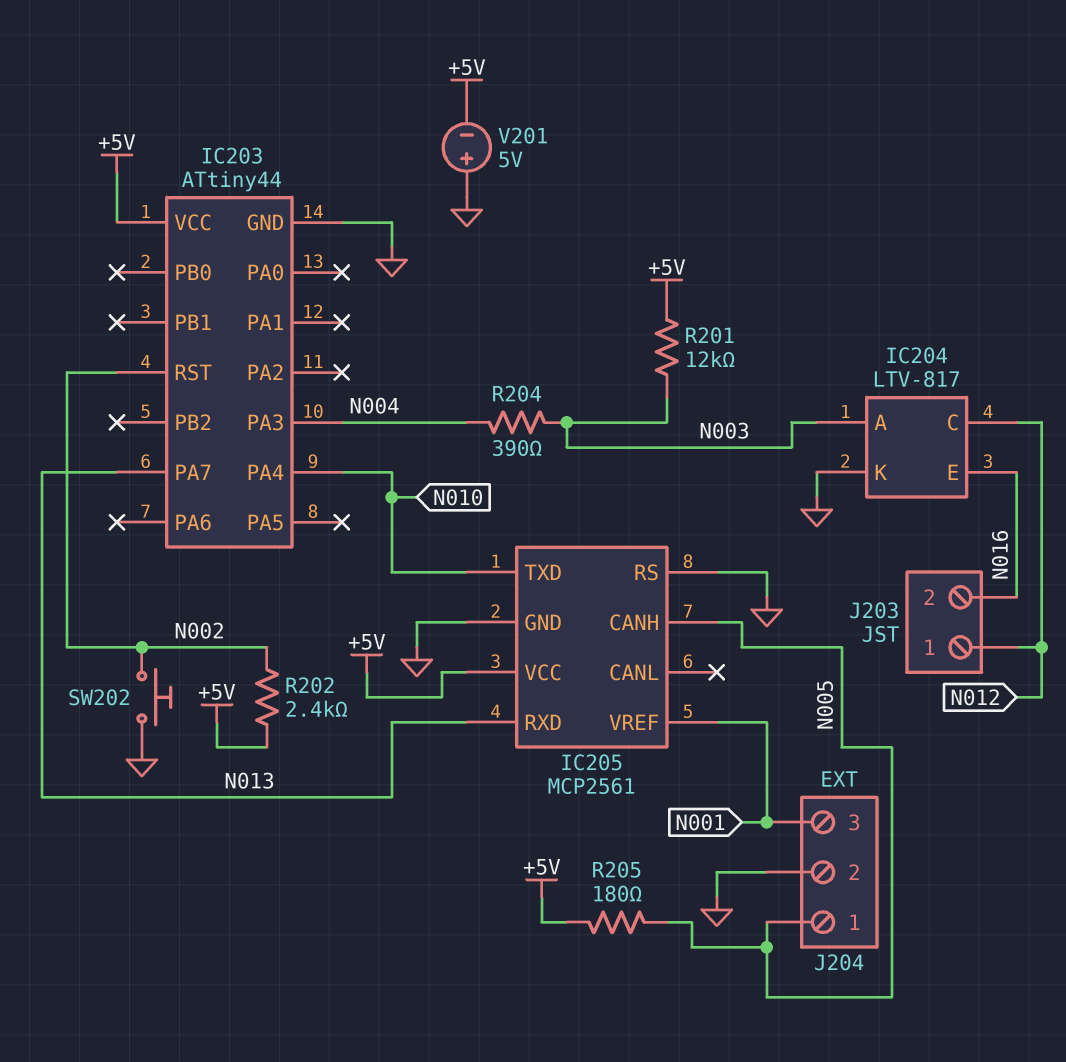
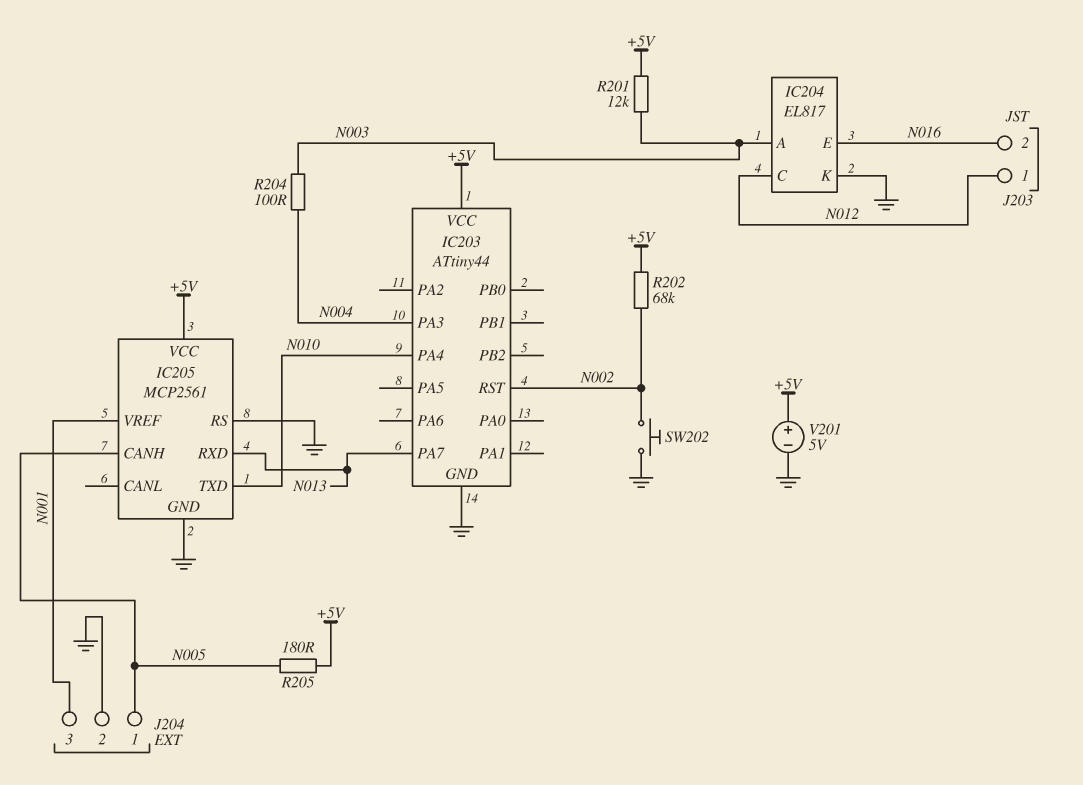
IC204: LTV-817 -> EL817
R202: 2.4k (+5V, N002) -> 68k (+5V, N002)
R204: 390 (N003, N004) -> 100 (N003, N004)
V201: 5V (plus GND, minus +5V) -> 5V (plus +5V, minus GND)

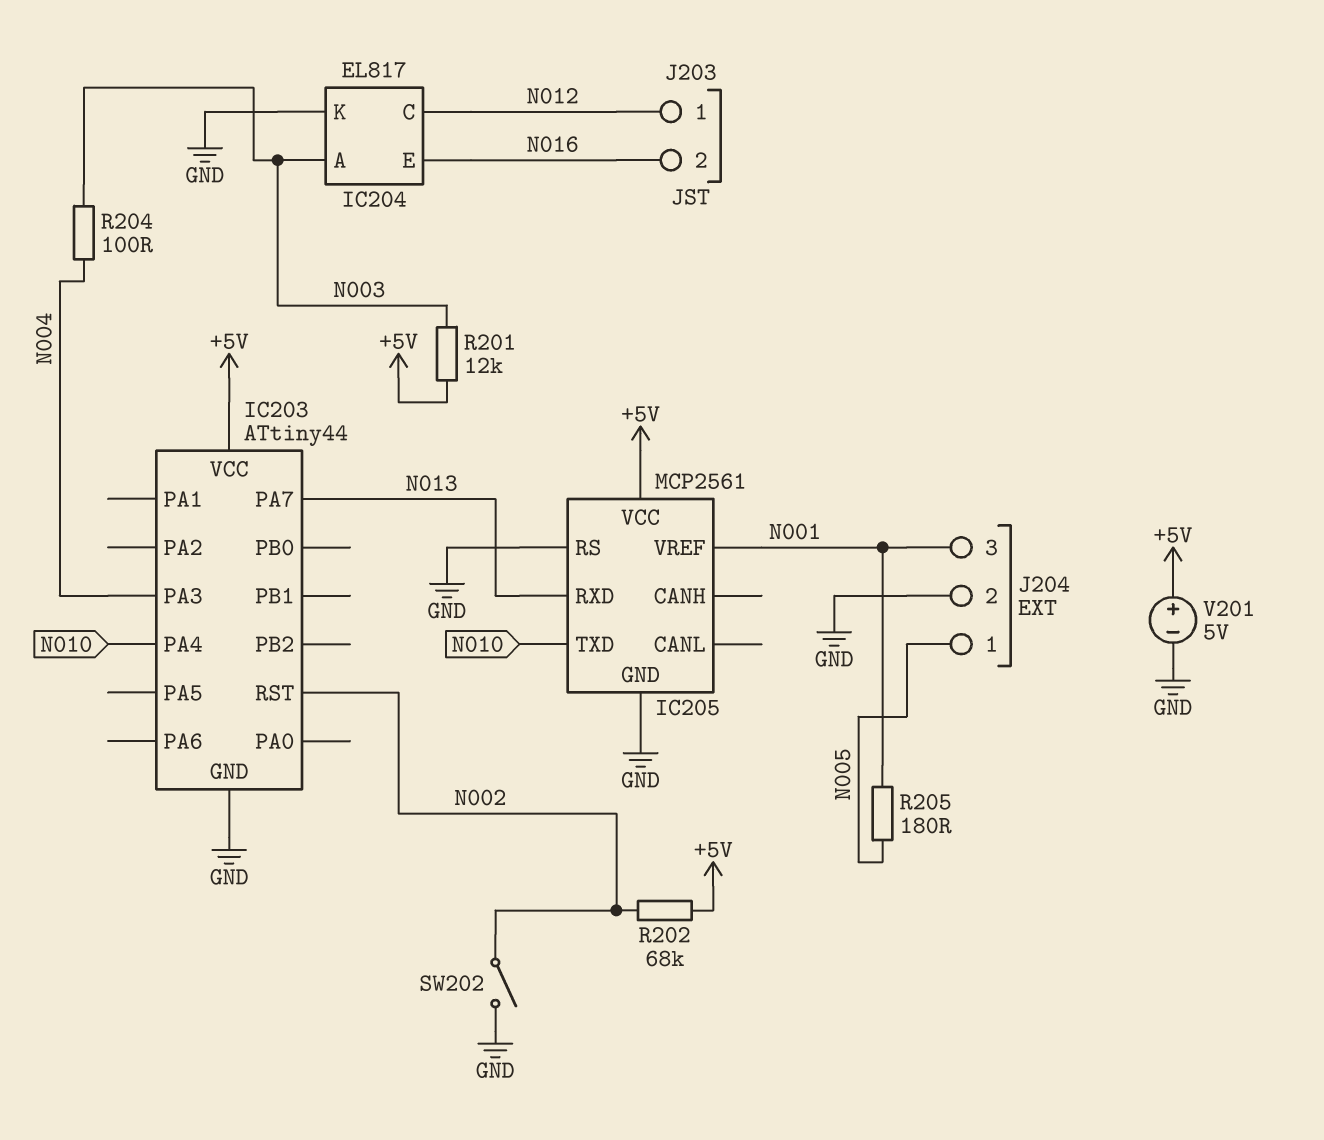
IC205 pin CANH: N005 -> none
R205: 180 (+5V, N005) -> 180 (N001, N005)
SW202: button (GND, N002) -> switch (GND, N002)

